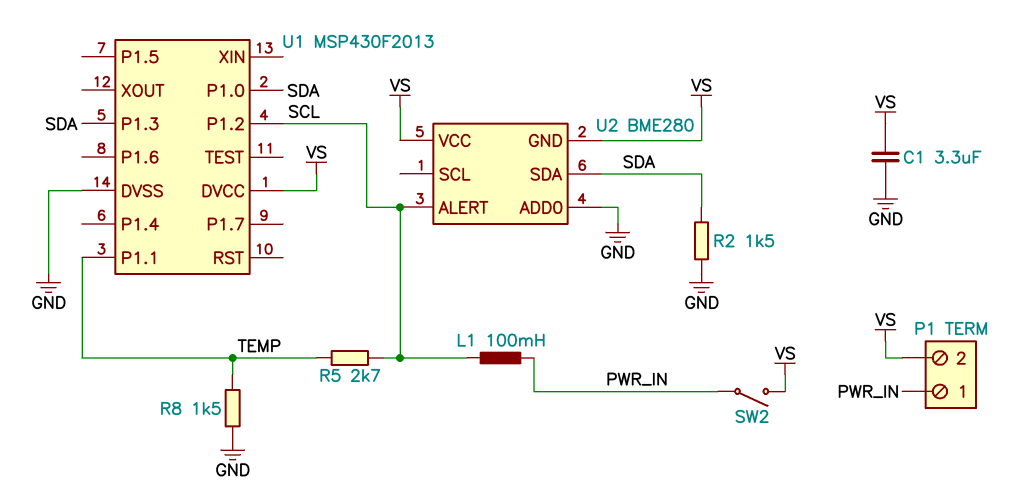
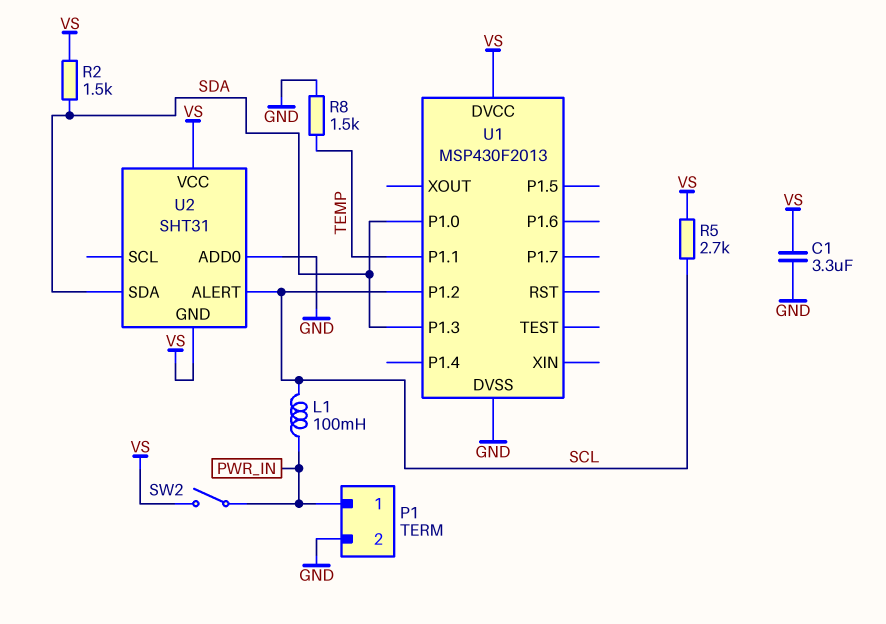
P1 pin 2: VS -> GND
R2: 1.5k (GND, SDA) -> 1.5k (SDA, VS)
R5: 2.7k (SCL, TEMP) -> 2.7k (SCL, VS)
U2: BME280 -> SHT31

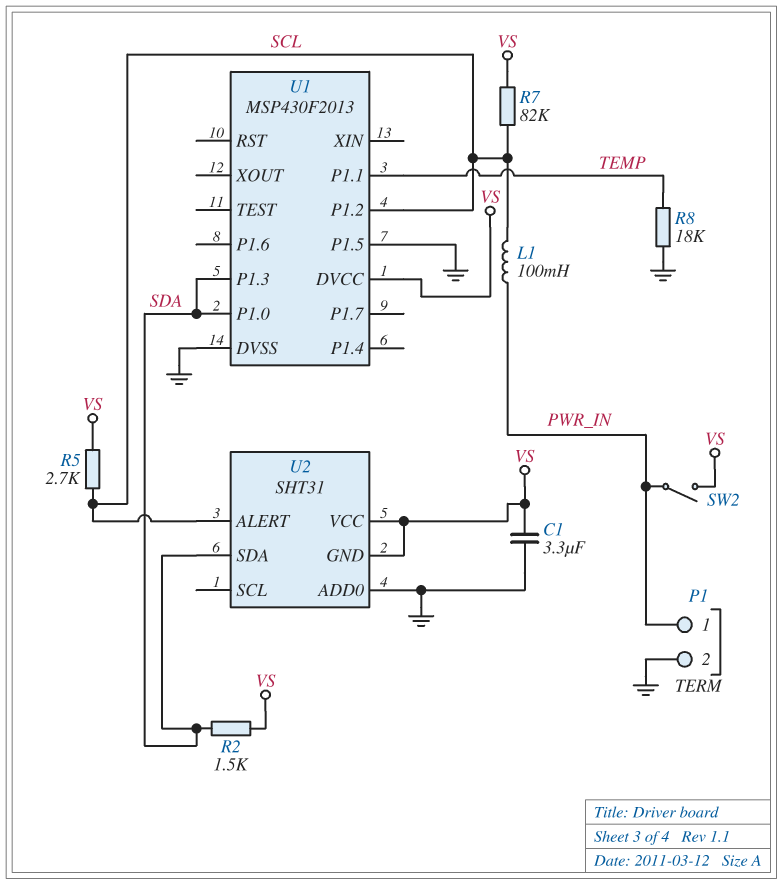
R7: none -> 82k (SCL, VS)
R8: 1.5k (GND, TEMP) -> 18k (GND, TEMP)
U1 pin P1.5: none -> GND

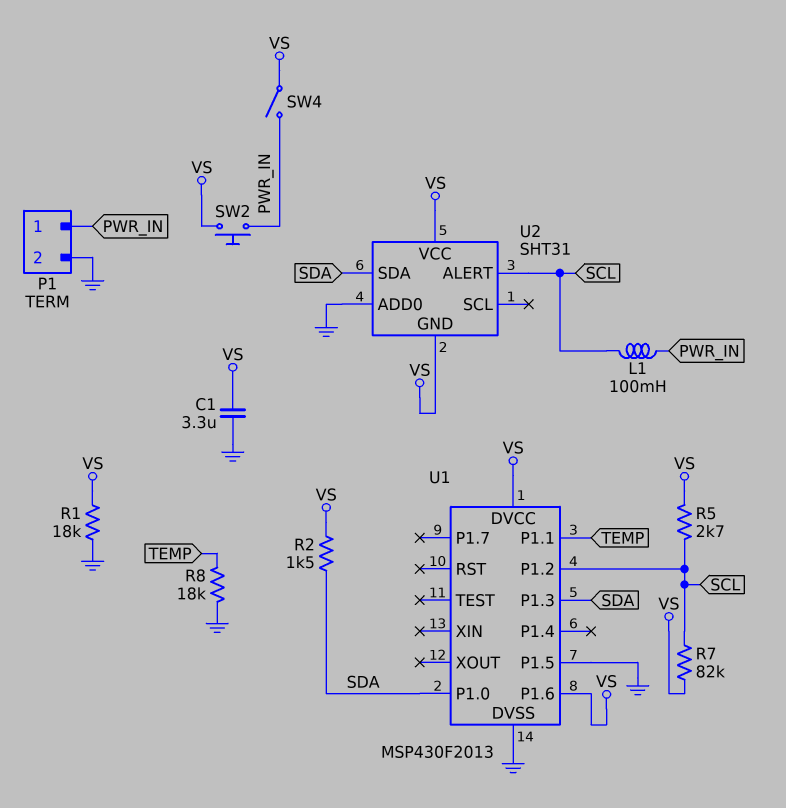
R1: none -> 18k (GND, VS)
SW2: switch (PWR_IN, VS) -> button (PWR_IN, VS)
SW4: none -> switch (PWR_IN, VS)
U1 pin P1.6: none -> VS

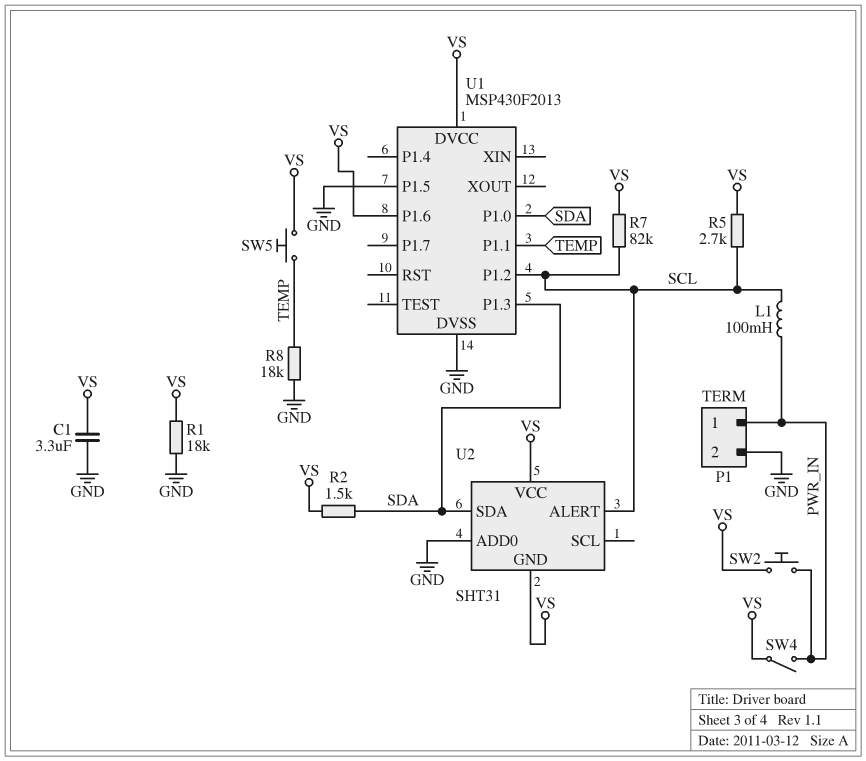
SW5: none -> button (TEMP, VS)

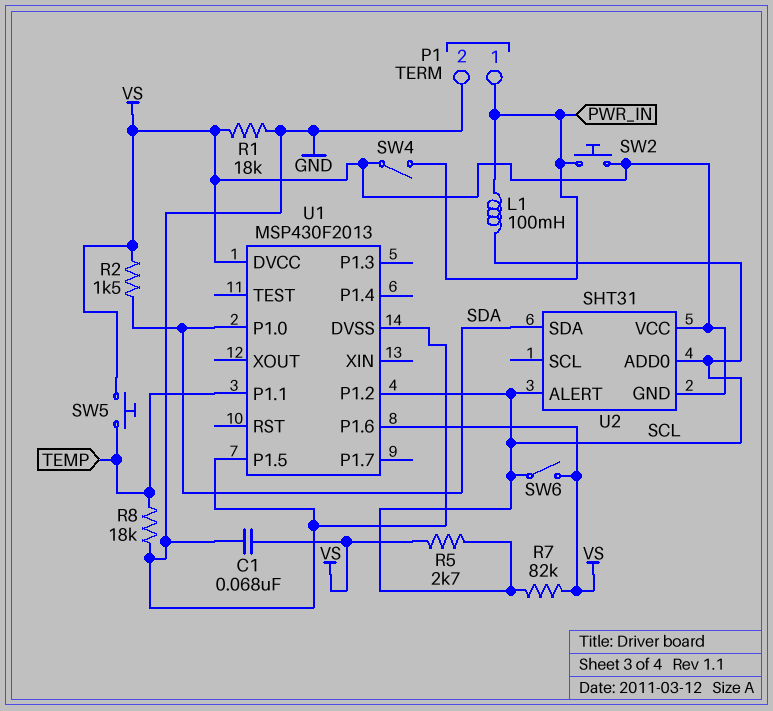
C1: 3.3uF (GND, VS) -> 68nF (GND, VS)
SW6: none -> switch (SCL, VS)
U1 pin P1.3: SDA -> none
U2 pin ADD0: GND -> SCL

